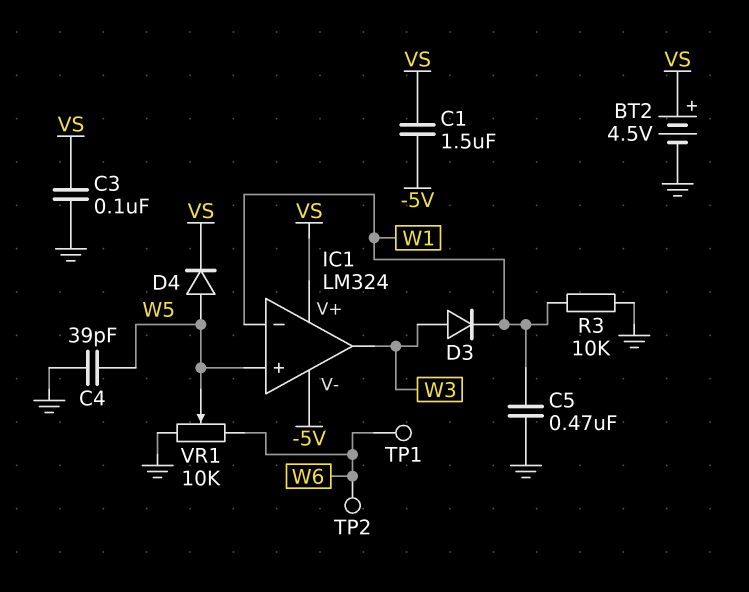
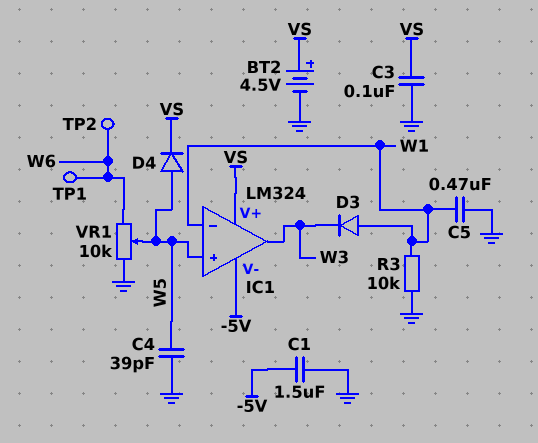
C1: 1.5uF (-5V, VS) -> 1.5uF (-5V, GND)
D3: diode (A W3, K W1) -> diode (A W1, K W3)

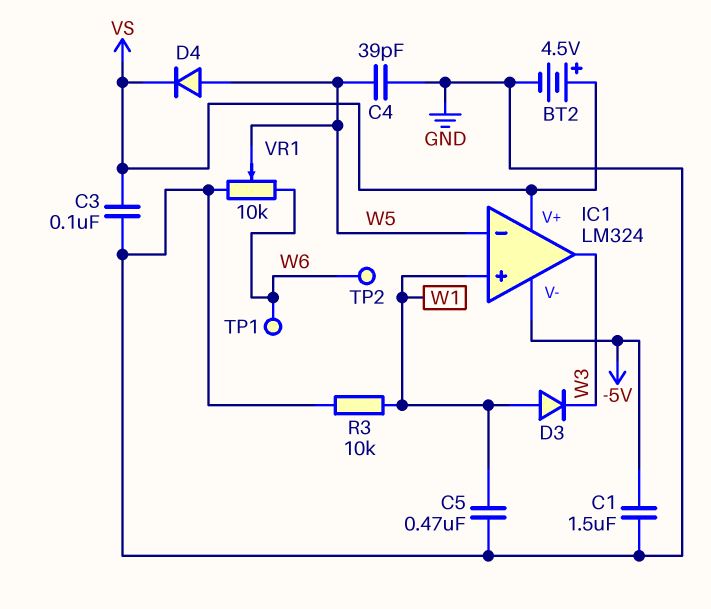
IC1 pin in+: W5 -> W1
IC1 pin in-: W1 -> W5

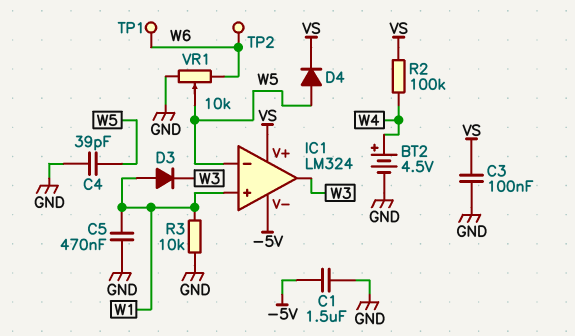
BT2: 4.5V (plus VS, minus GND) -> 4.5V (plus W4, minus GND)
R2: none -> 100k (VS, W4)

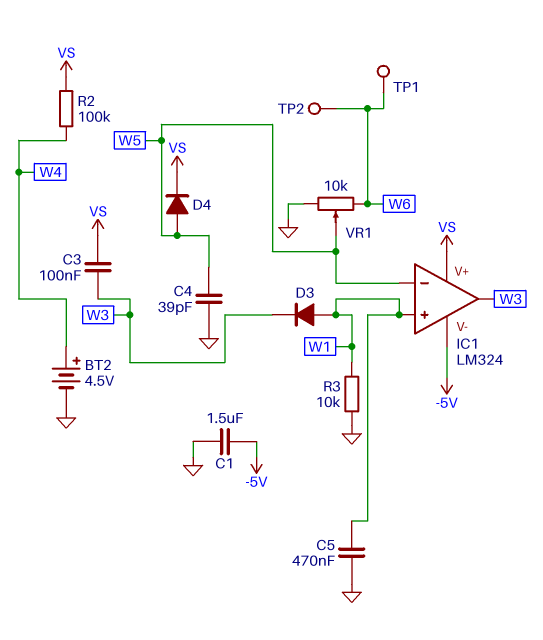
C3: 100nF (GND, VS) -> 100nF (VS, W3)

